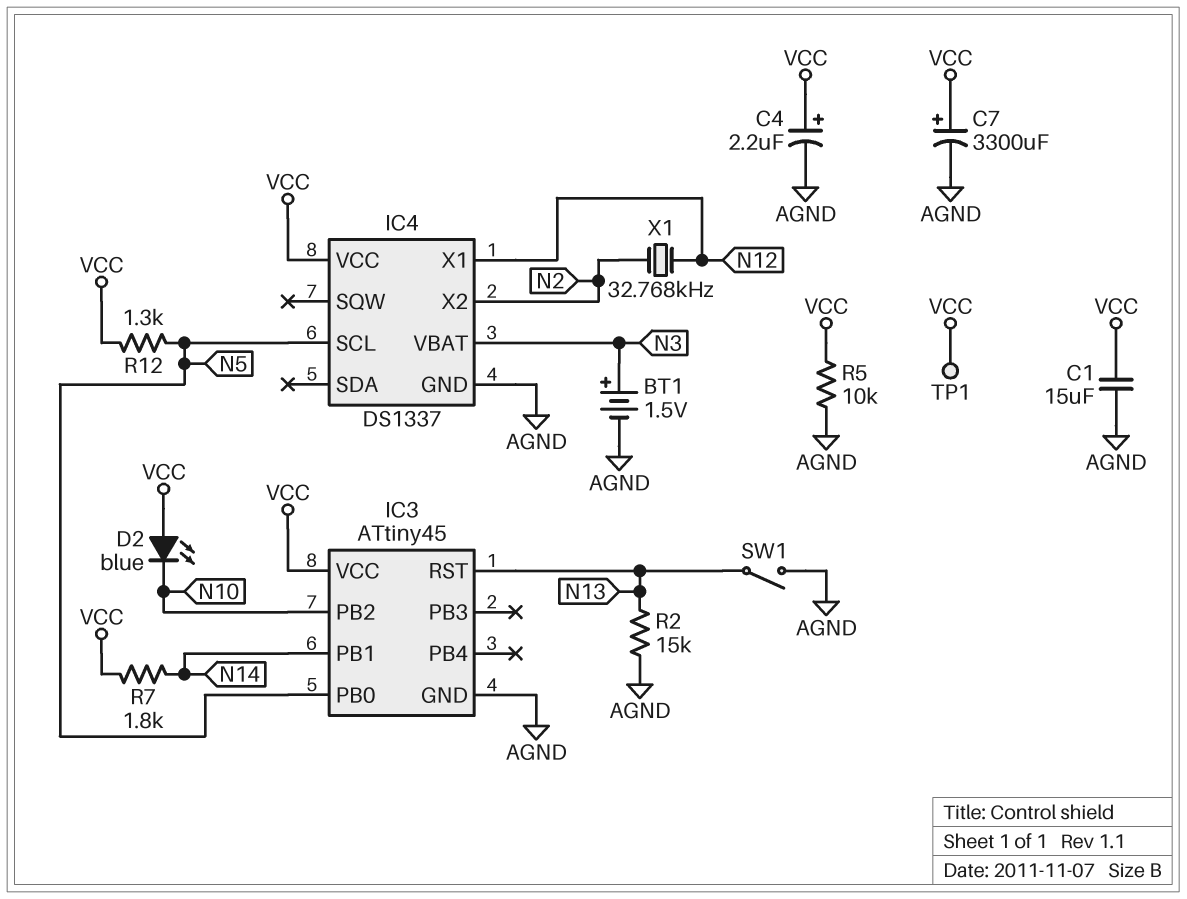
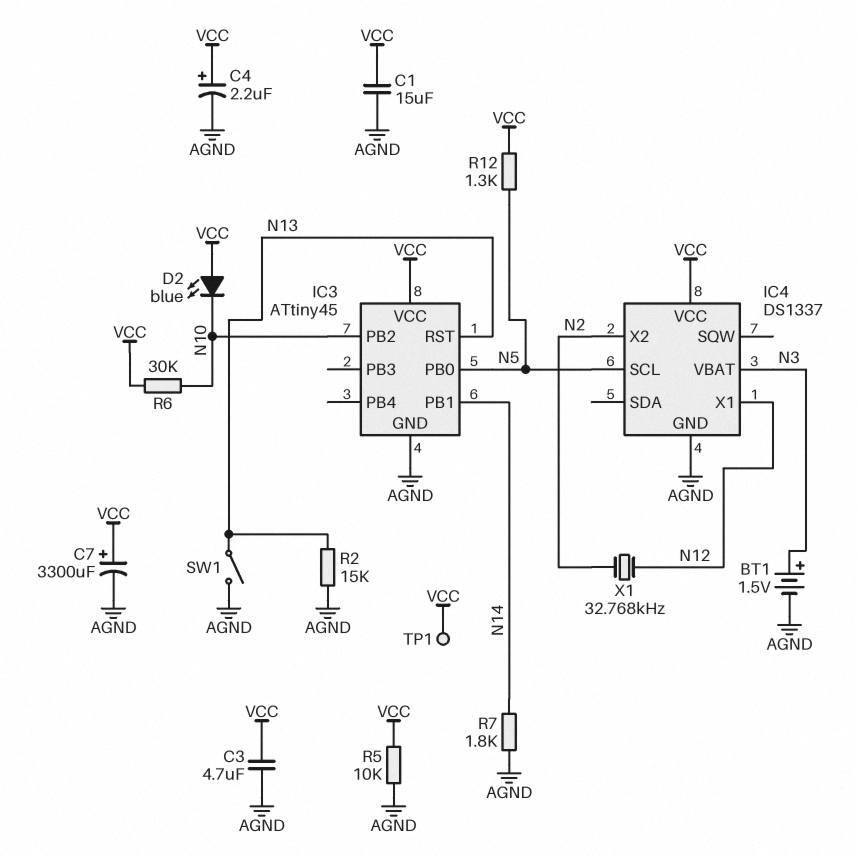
C3: none -> 4.7uF (AGND, VCC)
R6: none -> 30k (N10, VCC)
R7: 1.8k (N14, VCC) -> 1.8k (AGND, N14)

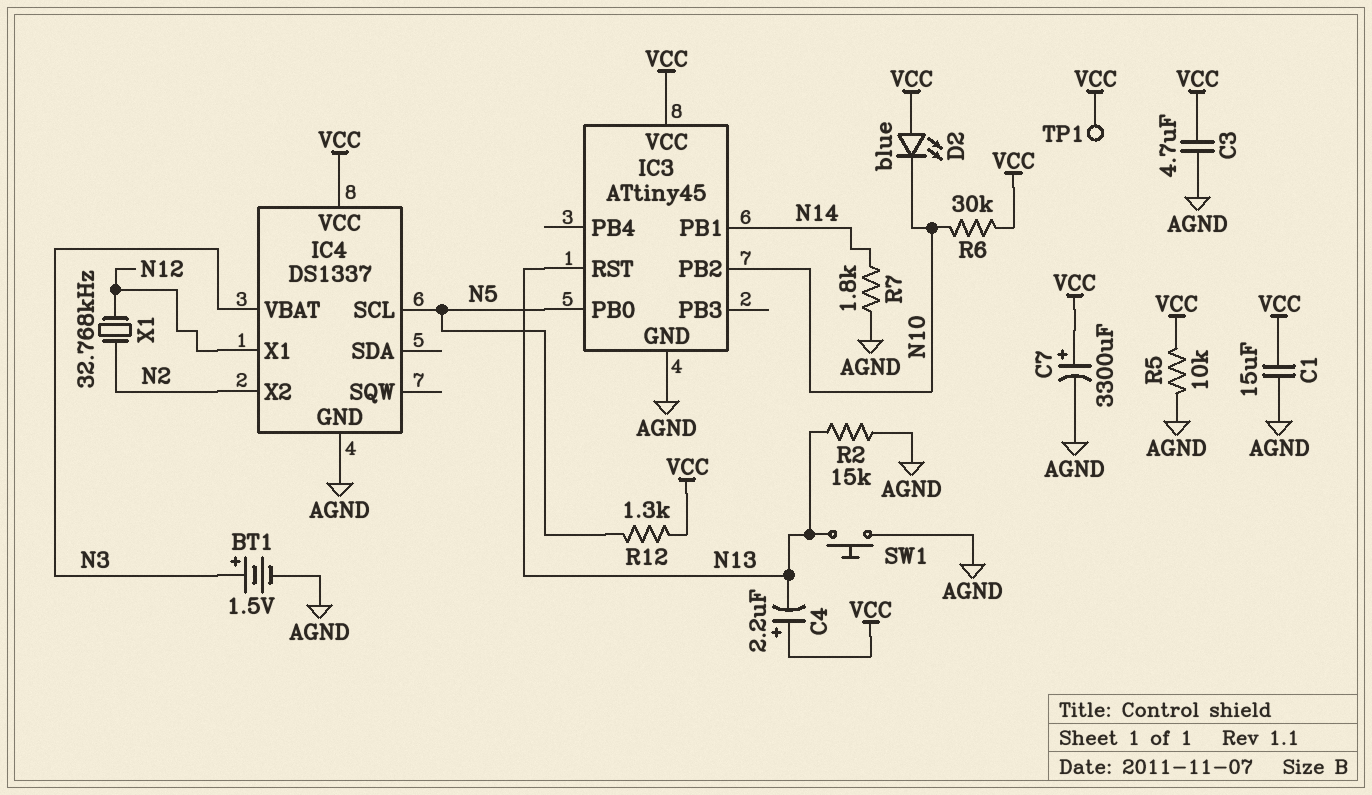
C4: 2.2uF (plus VCC, minus AGND) -> 2.2uF (plus VCC, minus N13)
SW1: switch (AGND, N13) -> button (AGND, N13)

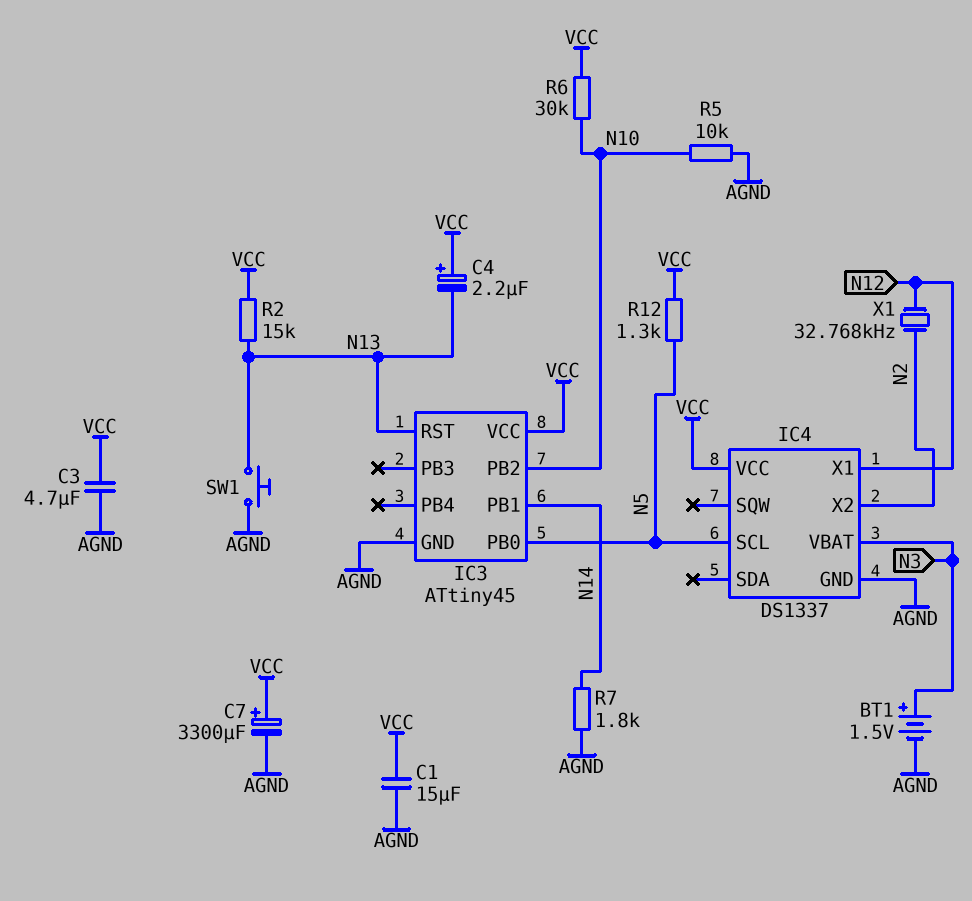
D2: LED blue (A VCC, K N10) -> none
R2: 15k (AGND, N13) -> 15k (N13, VCC)
R5: 10k (AGND, VCC) -> 10k (AGND, N10)
TP1: test point (VCC) -> none

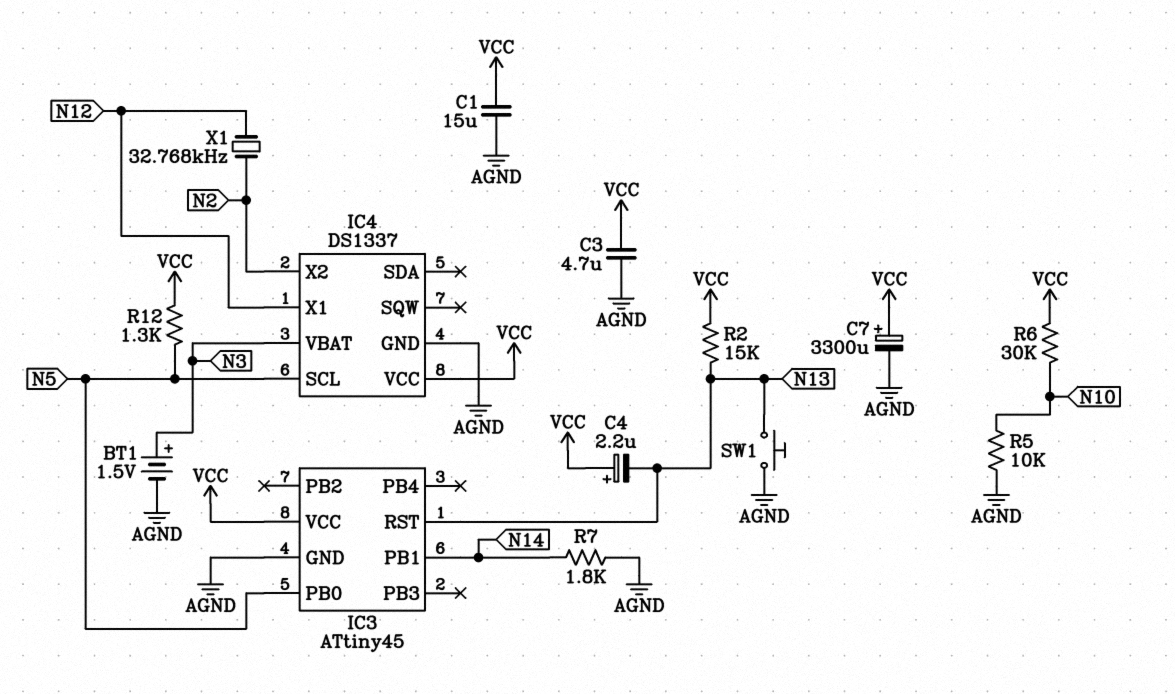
IC3 pin PB2: N10 -> none

